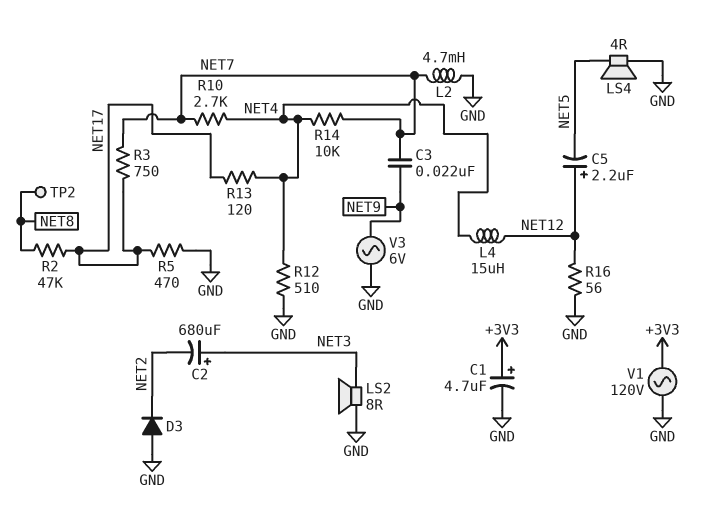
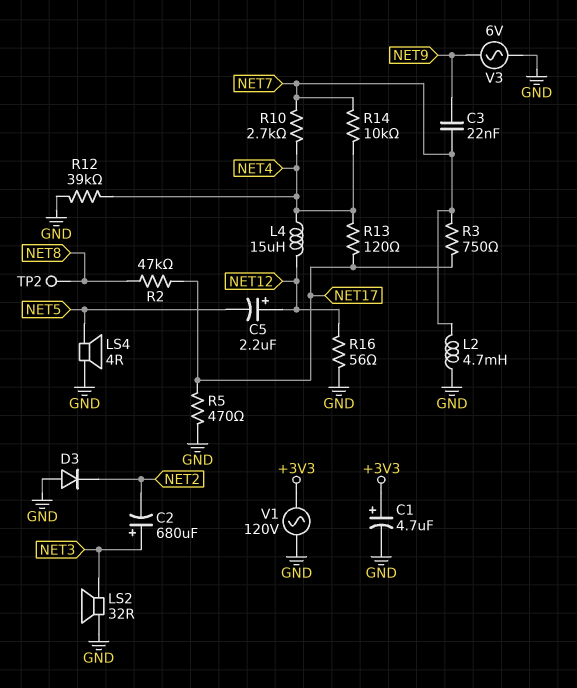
LS2: speaker 8R (GND, NET3) -> speaker 32R (GND, NET3)
R12: 510 (GND, NET4) -> 39k (GND, NET4)

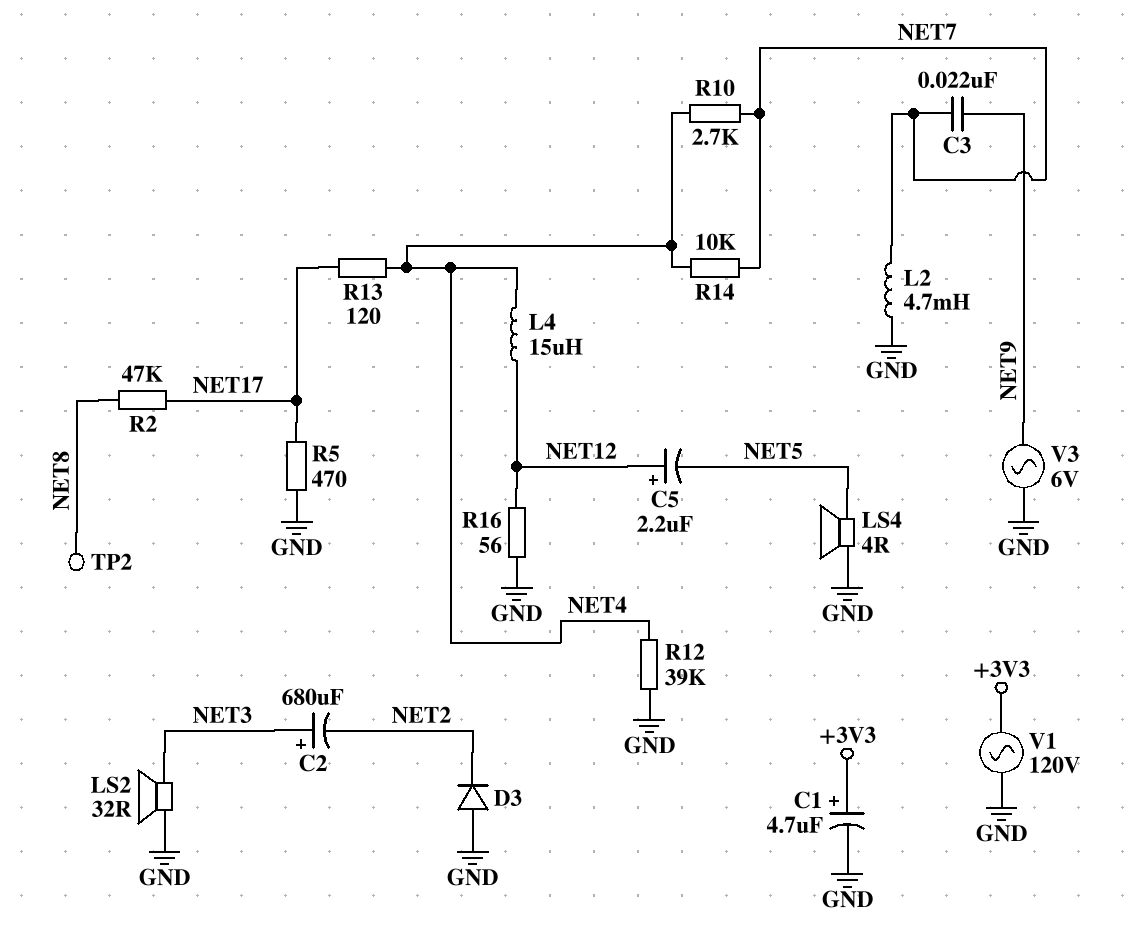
R3: 750 (NET7, NET17) -> none

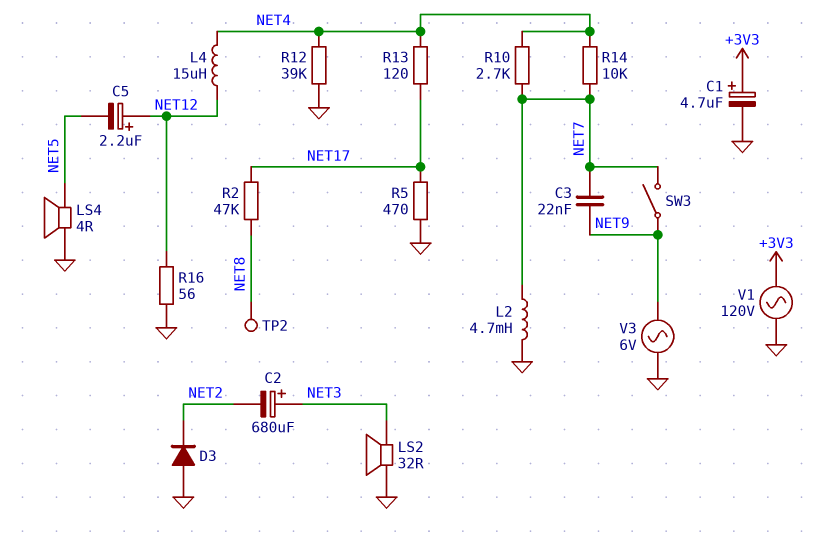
SW3: none -> switch (NET7, NET9)

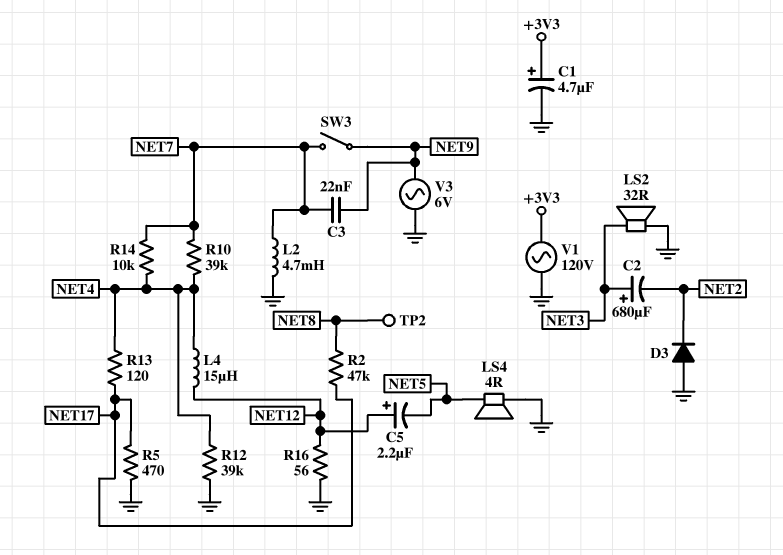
R10: 2.7k (NET4, NET7) -> 39k (NET4, NET7)

